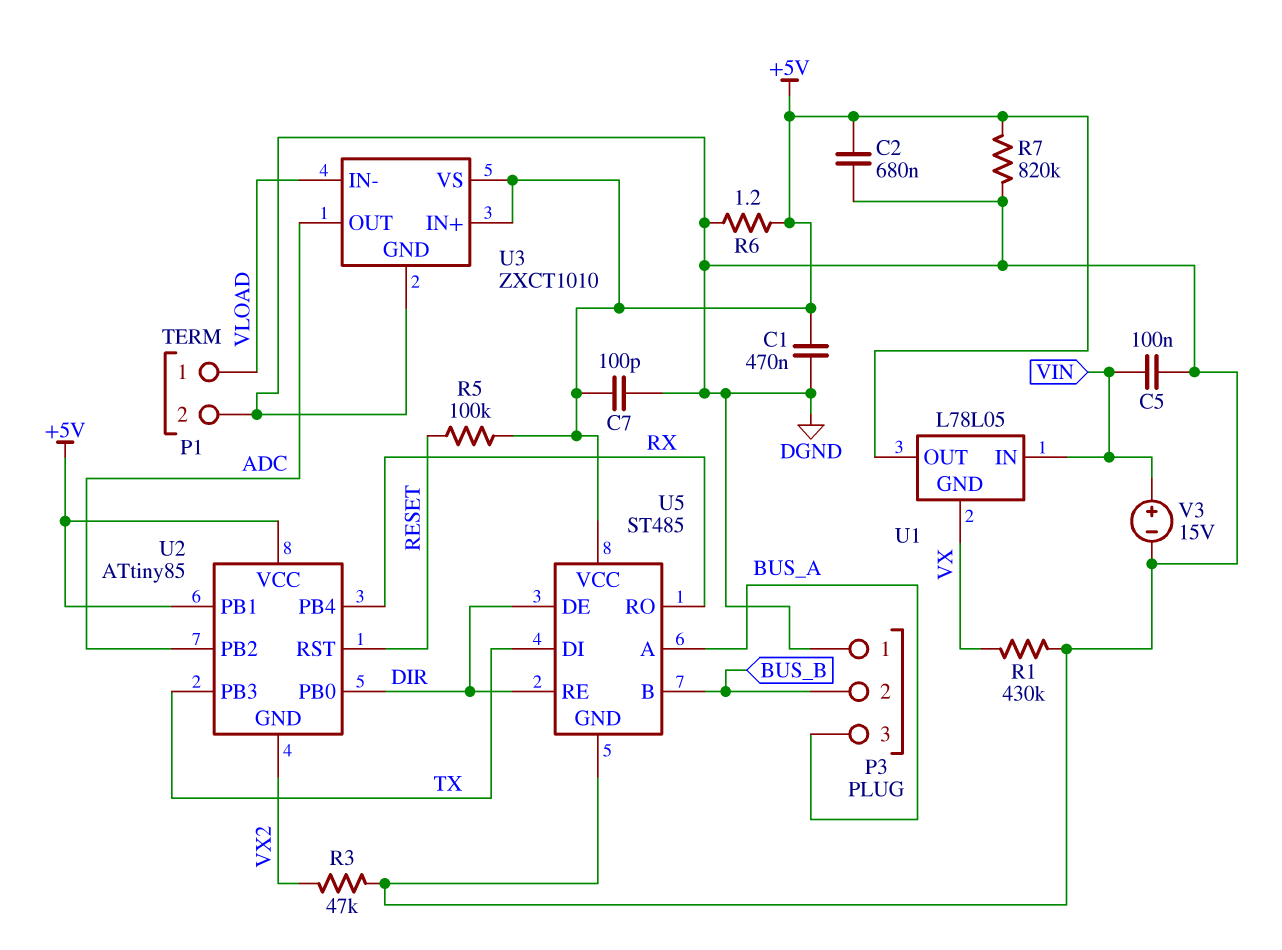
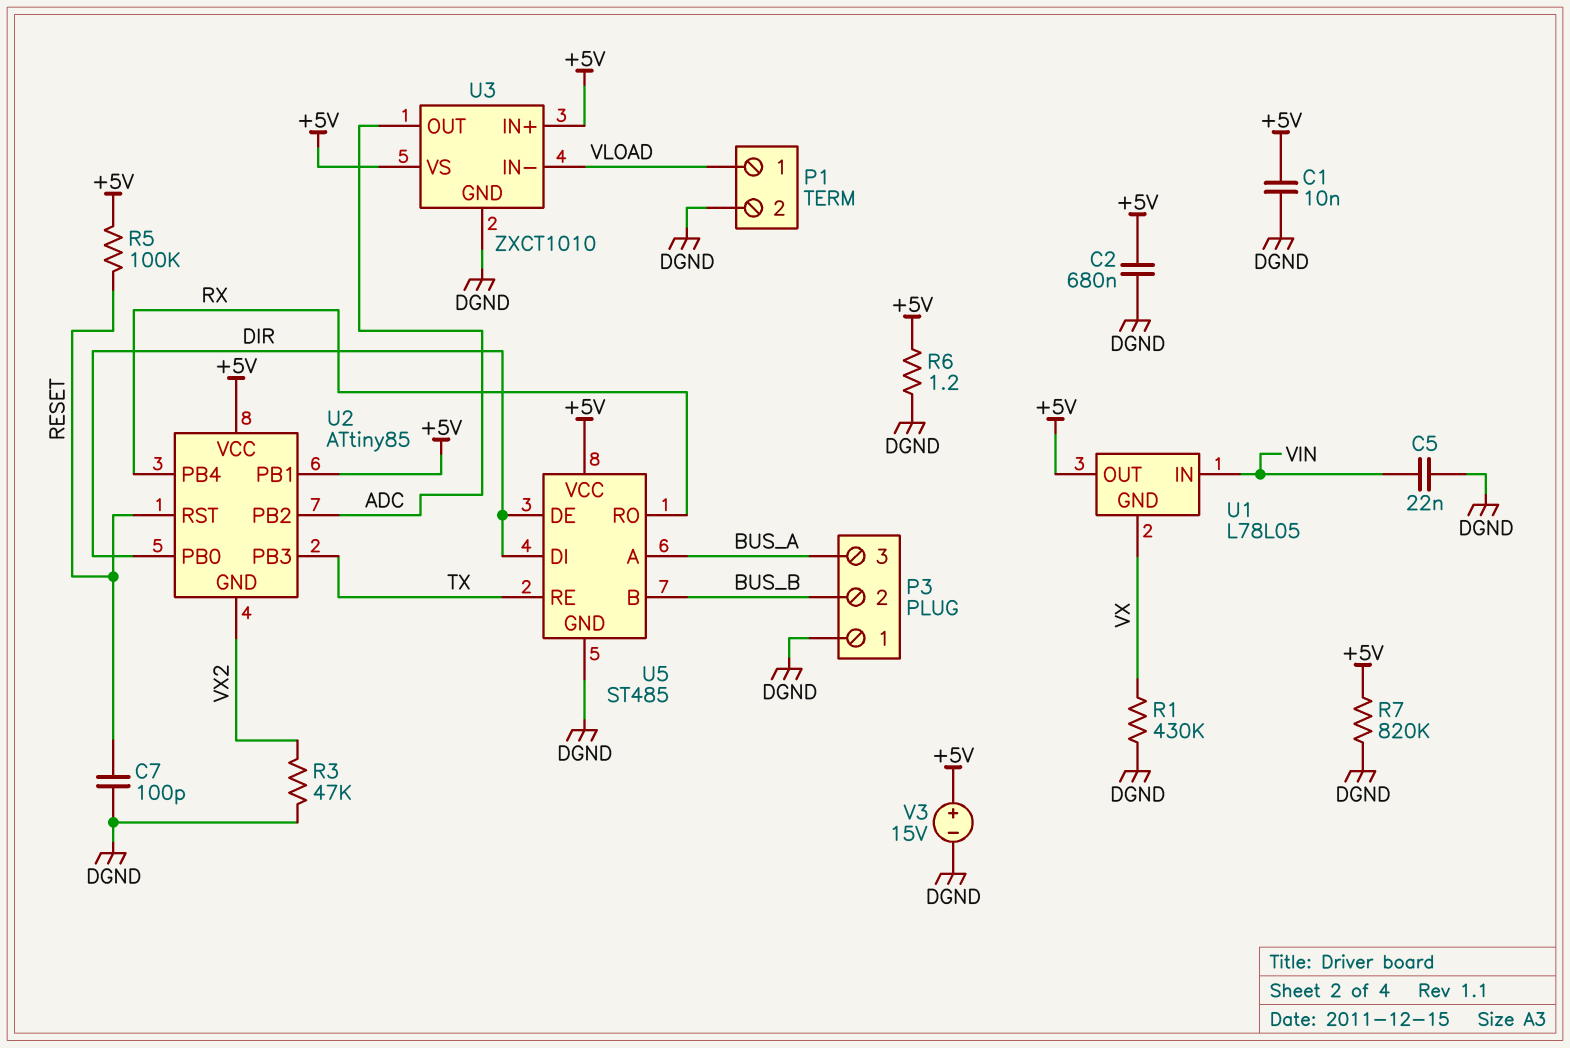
C1: 470nF (+5V, DGND) -> 10nF (+5V, DGND)
C5: 100nF (DGND, VIN) -> 22nF (DGND, VIN)
C7: 100pF (+5V, DGND) -> 100pF (DGND, RESET)
U5 pin DI: TX -> DIR
U5 pin RE: DIR -> TX
V3: 15V (plus VIN, minus DGND) -> 15V (plus +5V, minus DGND)

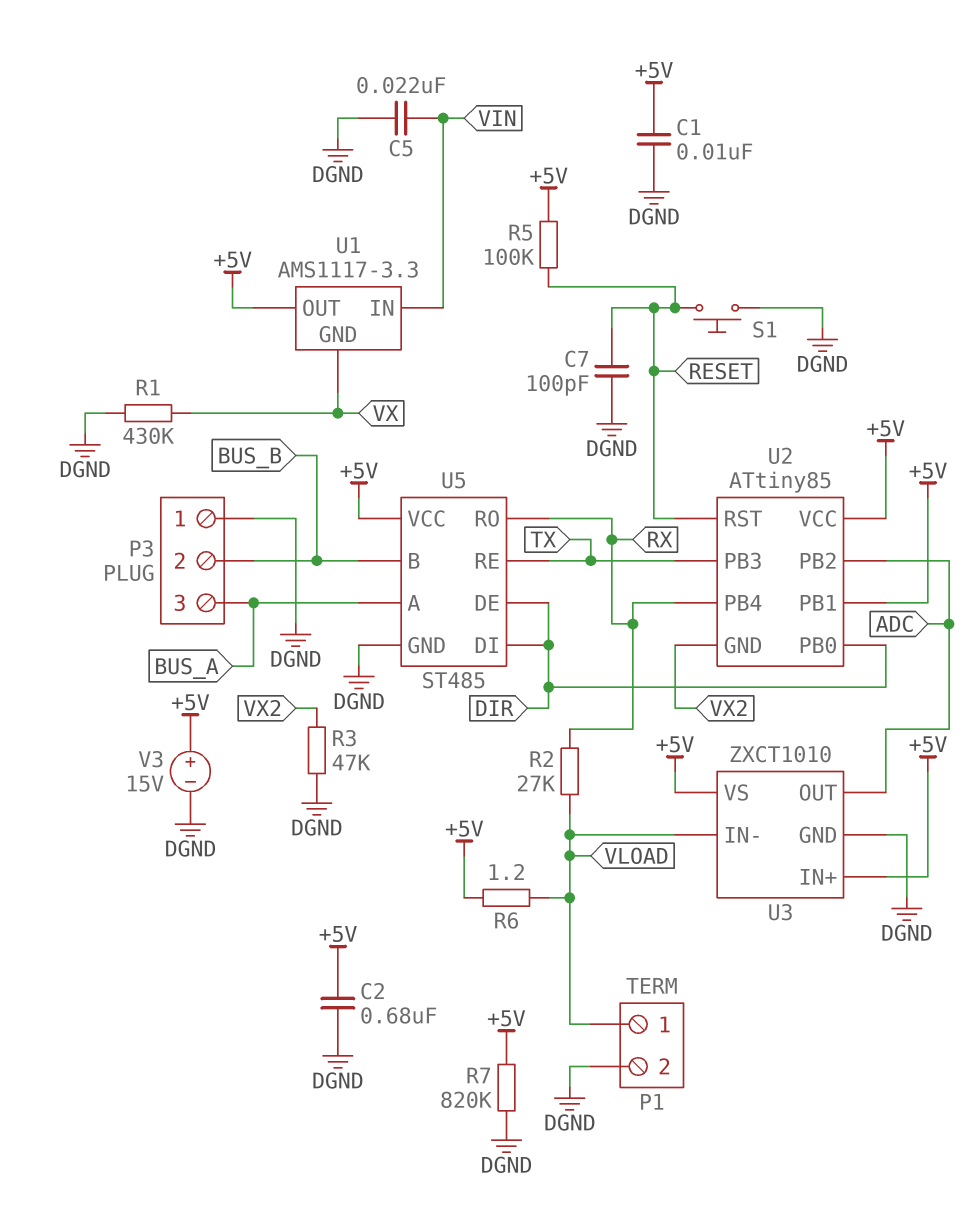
R2: none -> 27k (RX, VLOAD)
R6: 1.2 (+5V, DGND) -> 1.2 (+5V, VLOAD)
S1: none -> button (DGND, RESET)
U1: L78L05 -> AMS1117-3.3

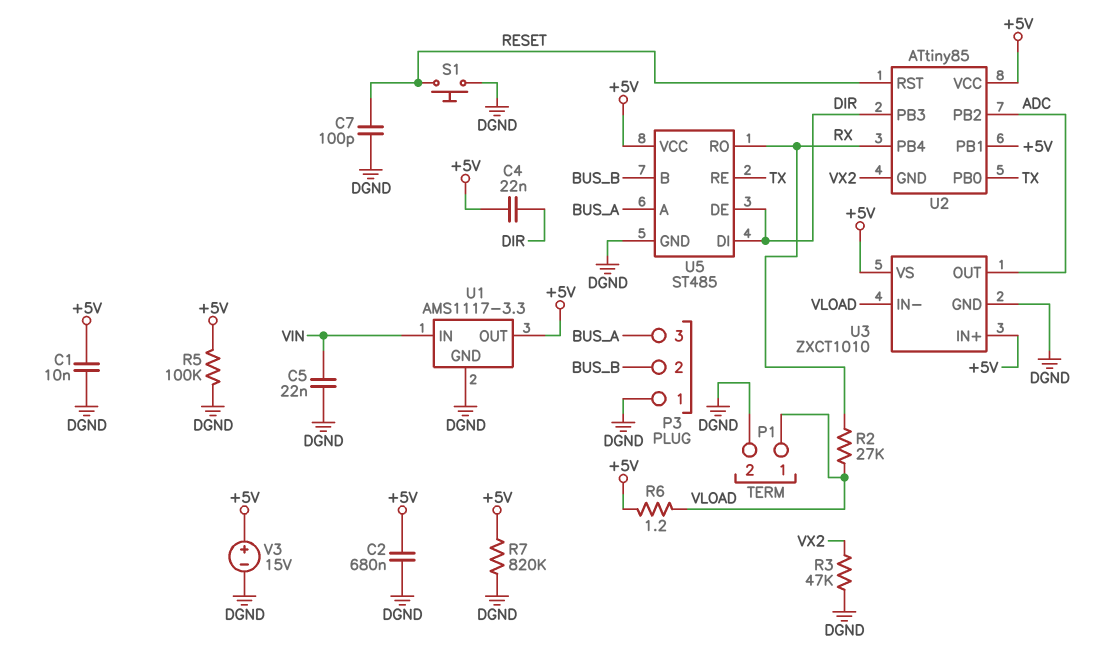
C4: none -> 22nF (+5V, DIR)
R1: 430k (DGND, VX) -> none
R5: 100k (+5V, RESET) -> 100k (+5V, DGND)
U1 pin GND: VX -> DGND
U2 pin PB0: DIR -> TX
U2 pin PB3: TX -> DIR

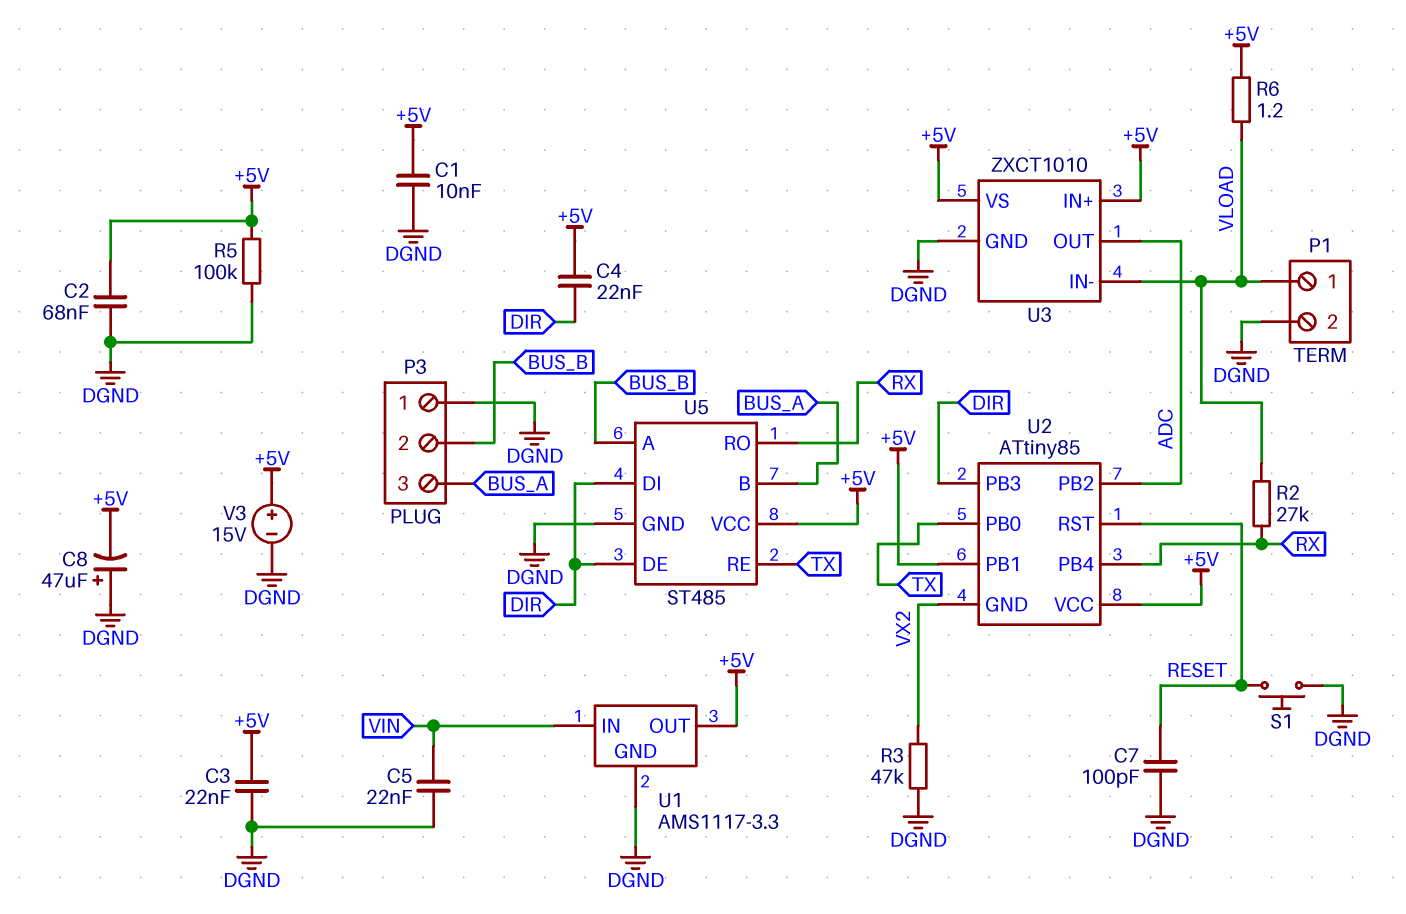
C2: 680nF (+5V, DGND) -> 68nF (+5V, DGND)
C3: none -> 22nF (+5V, DGND)
C8: none -> 47uF (plus DGND, minus +5V)
R7: 820k (+5V, DGND) -> none
U5 pin A: BUS_A -> BUS_B
U5 pin B: BUS_B -> BUS_A

